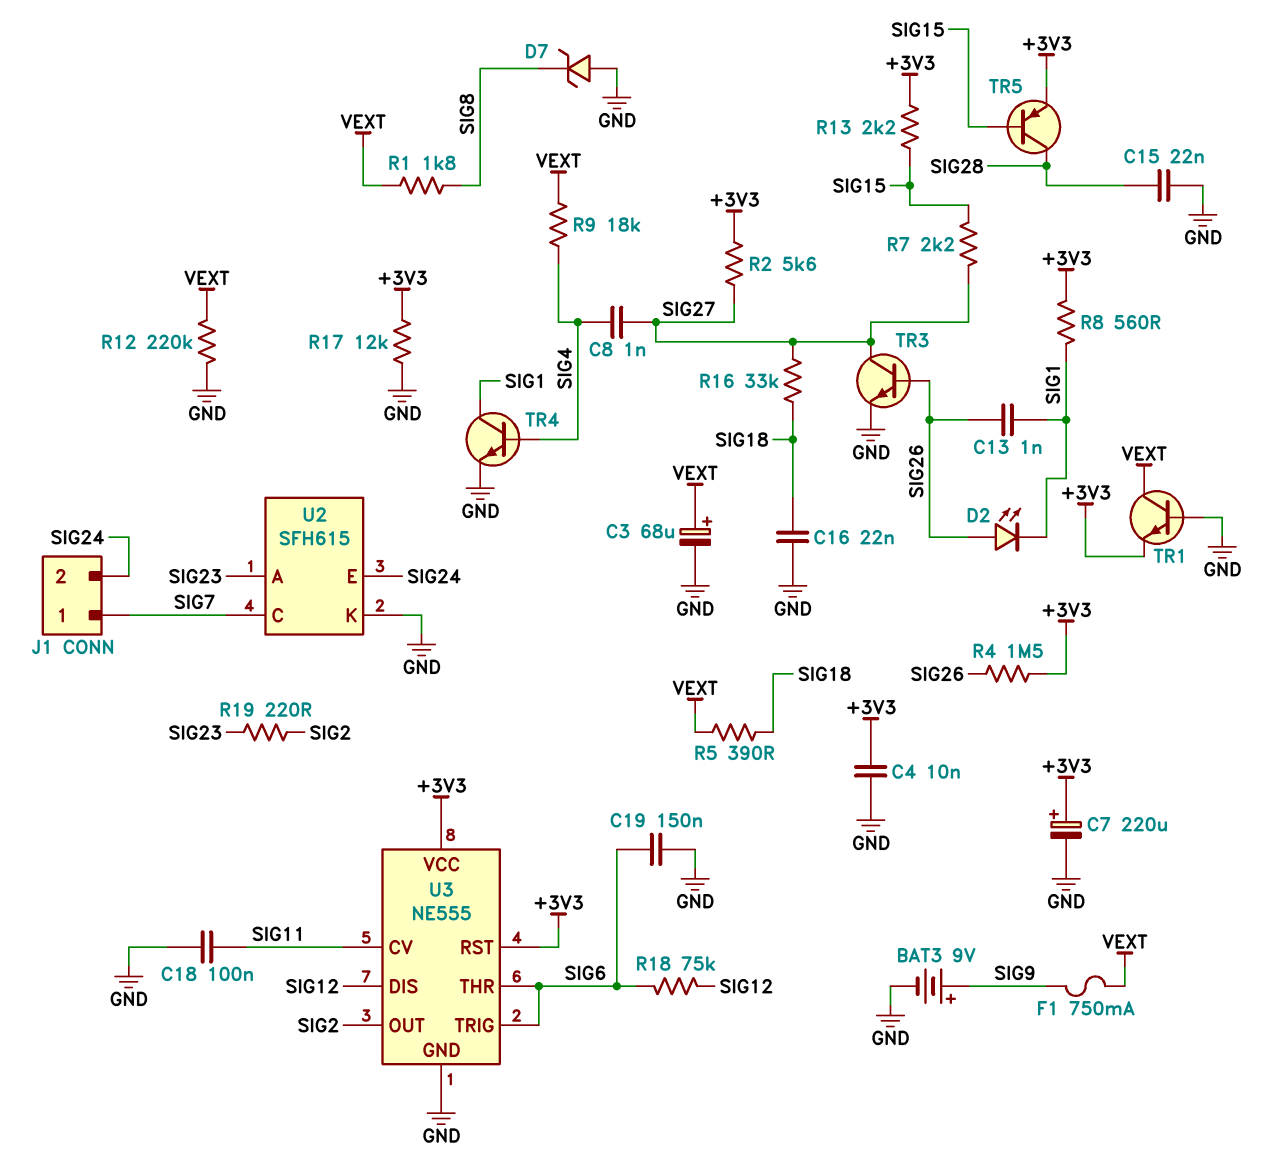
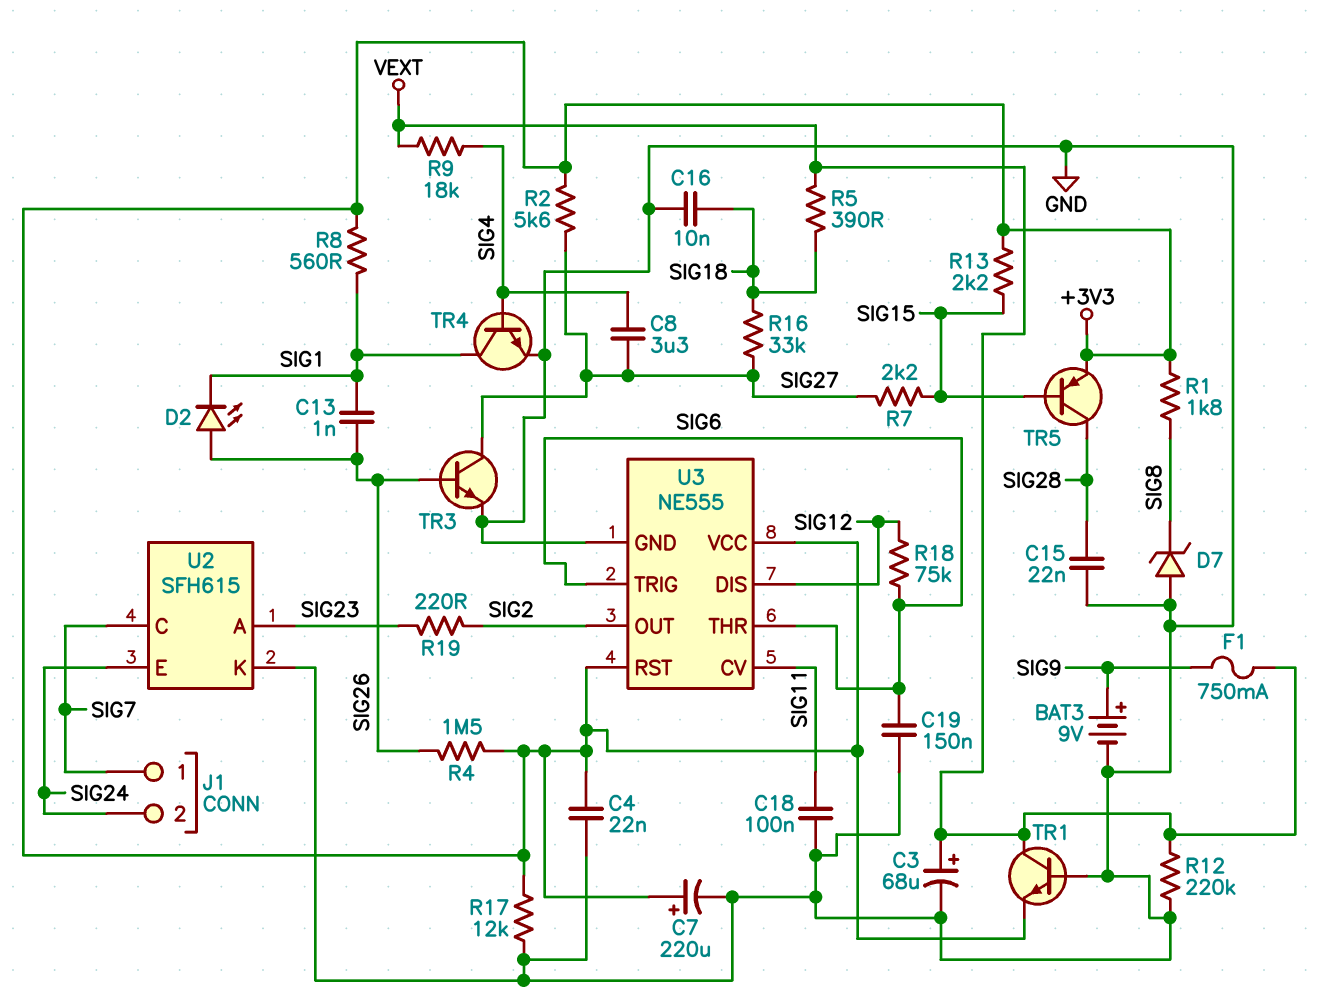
C4: 10nF (+3V3, GND) -> 22nF (+3V3, GND)
C8: 1nF (SIG4, SIG27) -> 3.3uF (SIG4, SIG27)
C16: 22nF (GND, SIG18) -> 10nF (GND, SIG18)
R1: 1.8k (SIG8, VEXT) -> 1.8k (+3V3, SIG8)

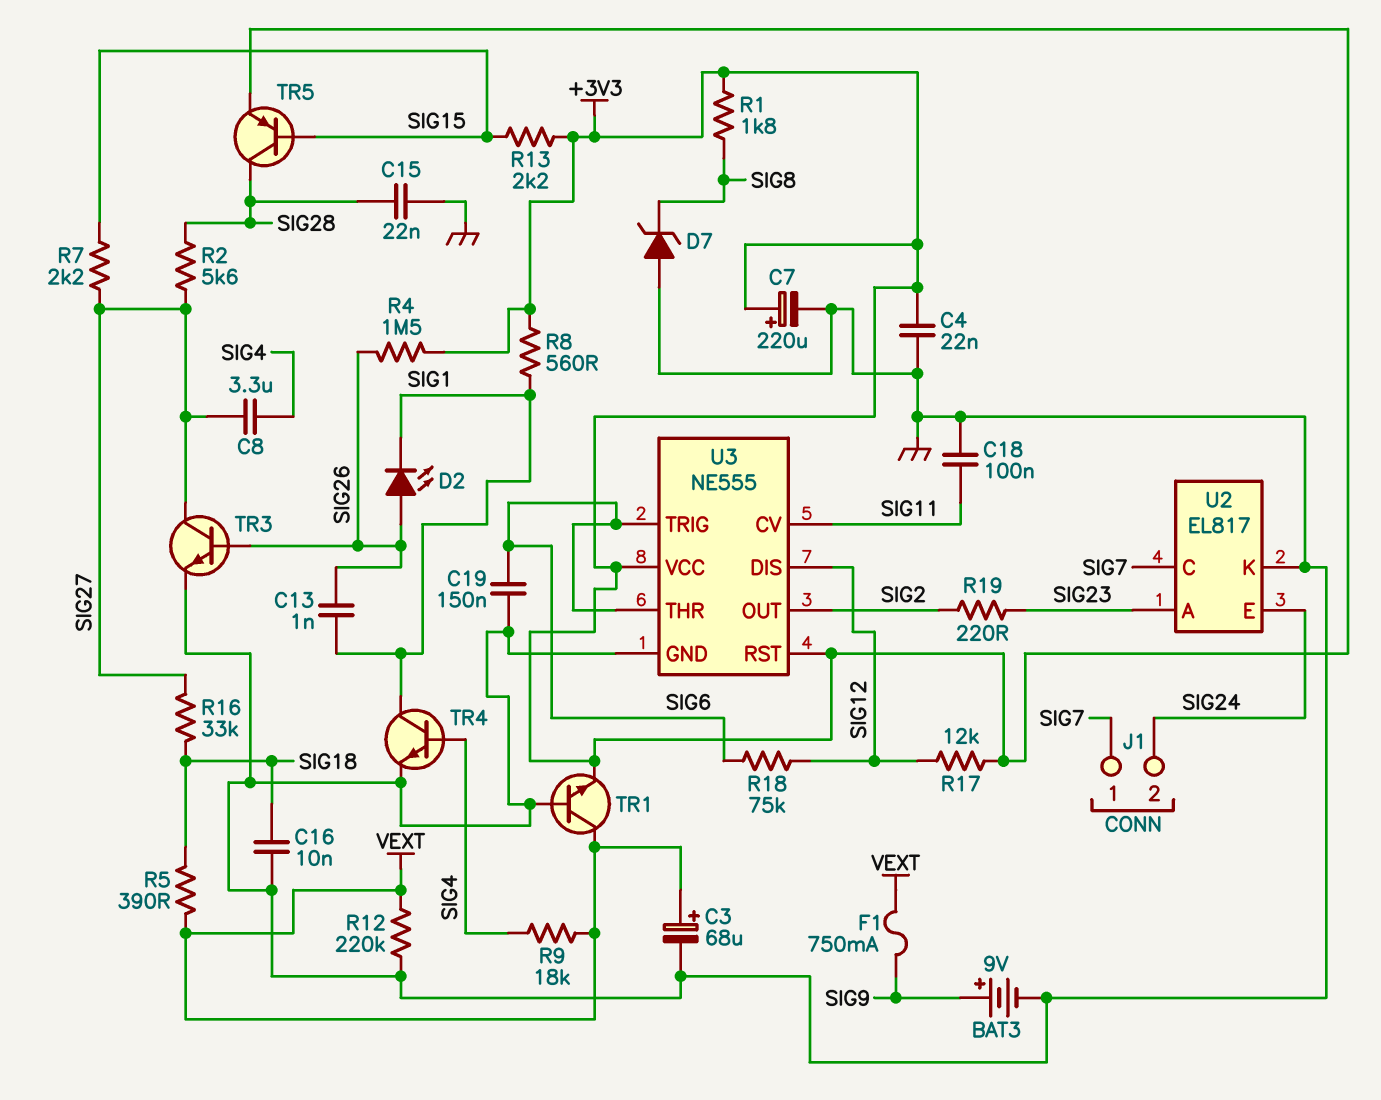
R2: 5.6k (+3V3, SIG27) -> 5.6k (SIG27, SIG28)
R17: 12k (+3V3, GND) -> 12k (+3V3, SIG12)
U2: SFH615 -> EL817

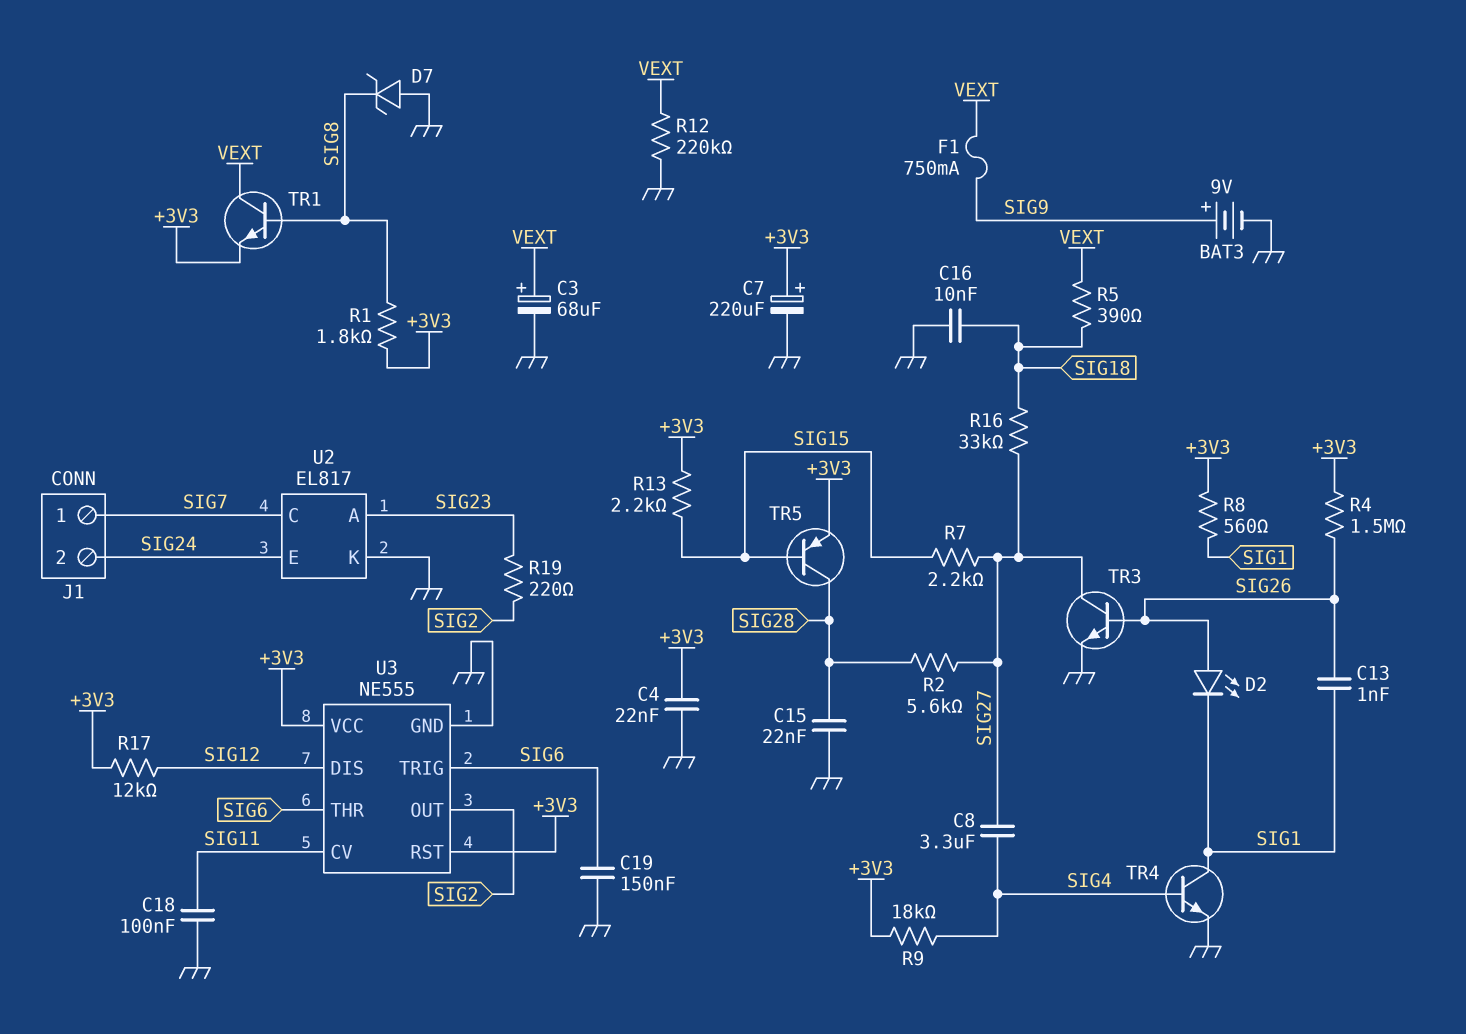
R9: 18k (SIG4, VEXT) -> 18k (+3V3, SIG4)
R18: 75k (SIG6, SIG12) -> none
TR1: NPN (B GND, C VEXT, E +3V3) -> NPN (B SIG8, C VEXT, E +3V3)

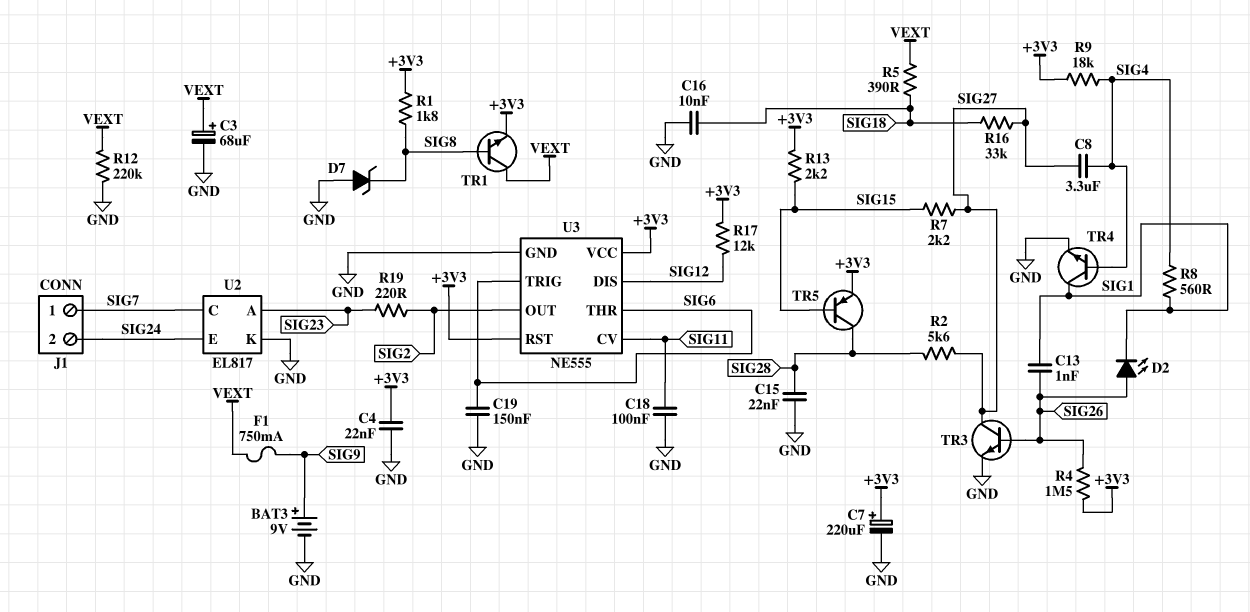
R8: 560 (+3V3, SIG1) -> 560 (SIG1, SIG4)

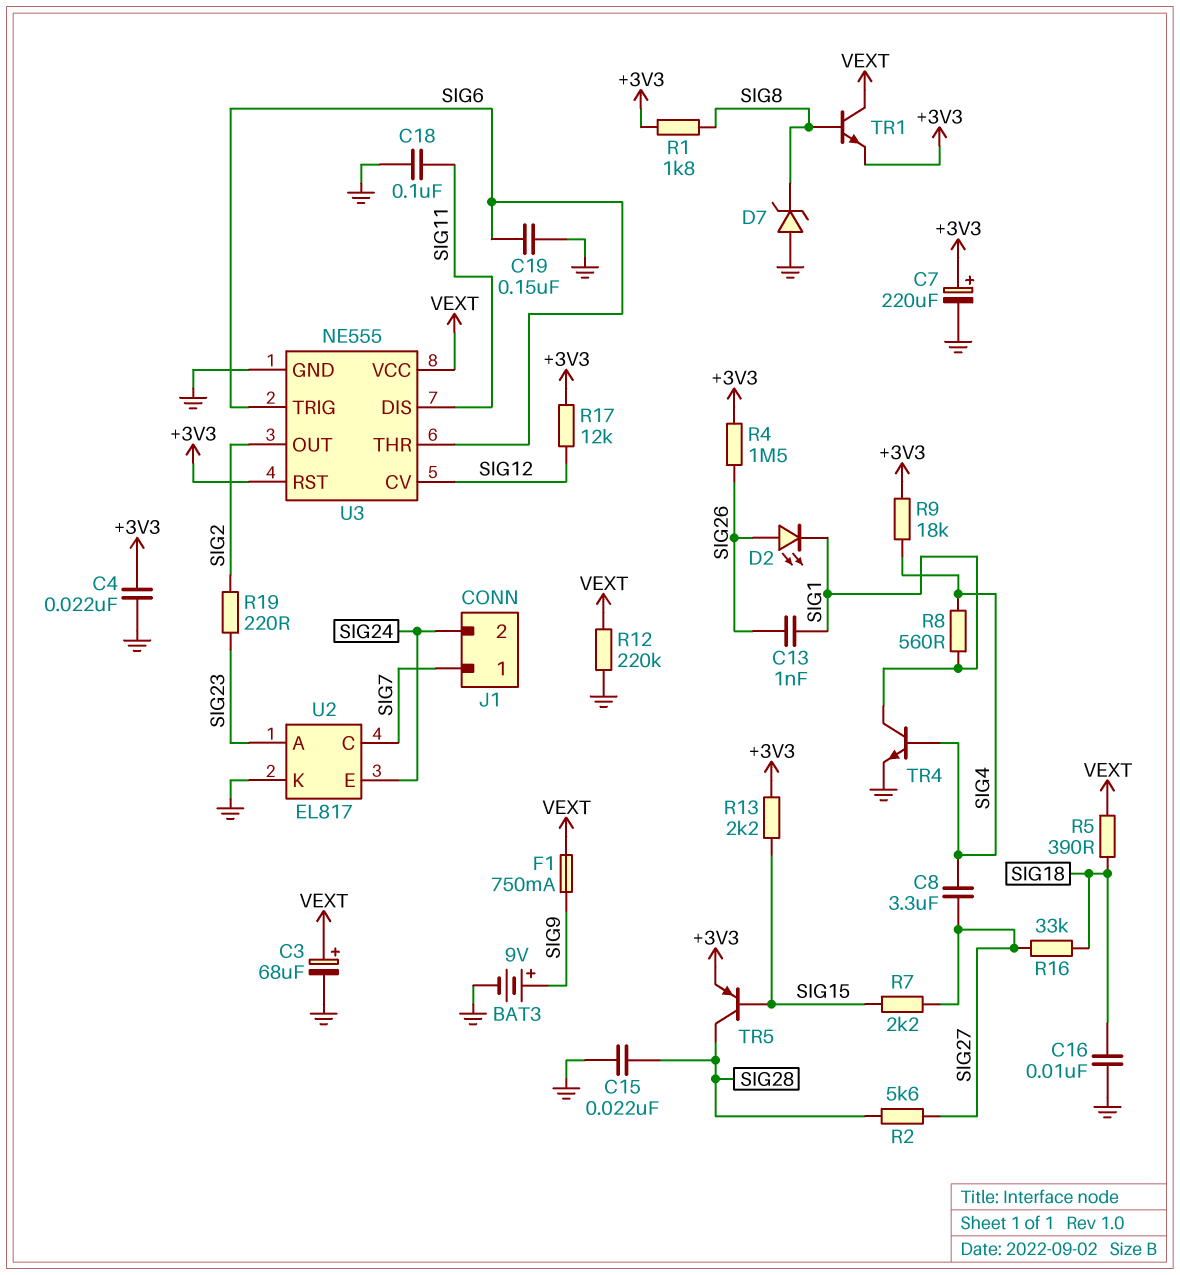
TR3: NPN (B SIG26, C SIG27, E GND) -> none
U3 pin CV: SIG11 -> SIG12
U3 pin DIS: SIG12 -> SIG11
U3 pin VCC: +3V3 -> VEXT

